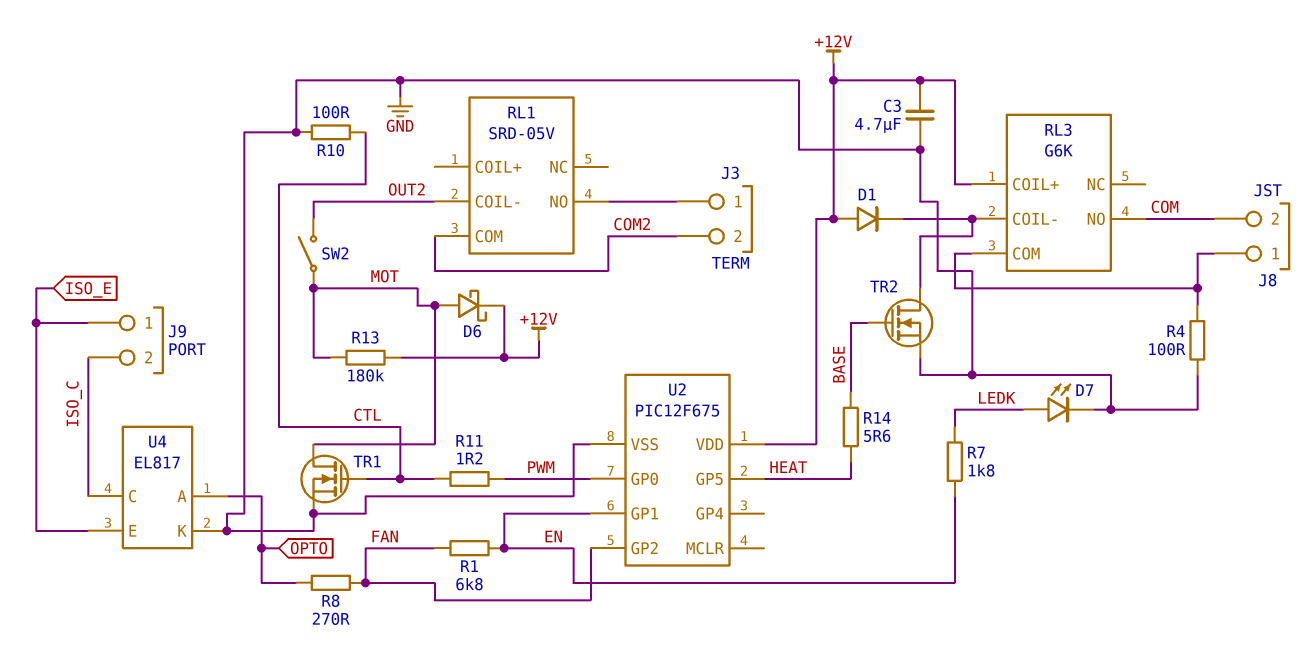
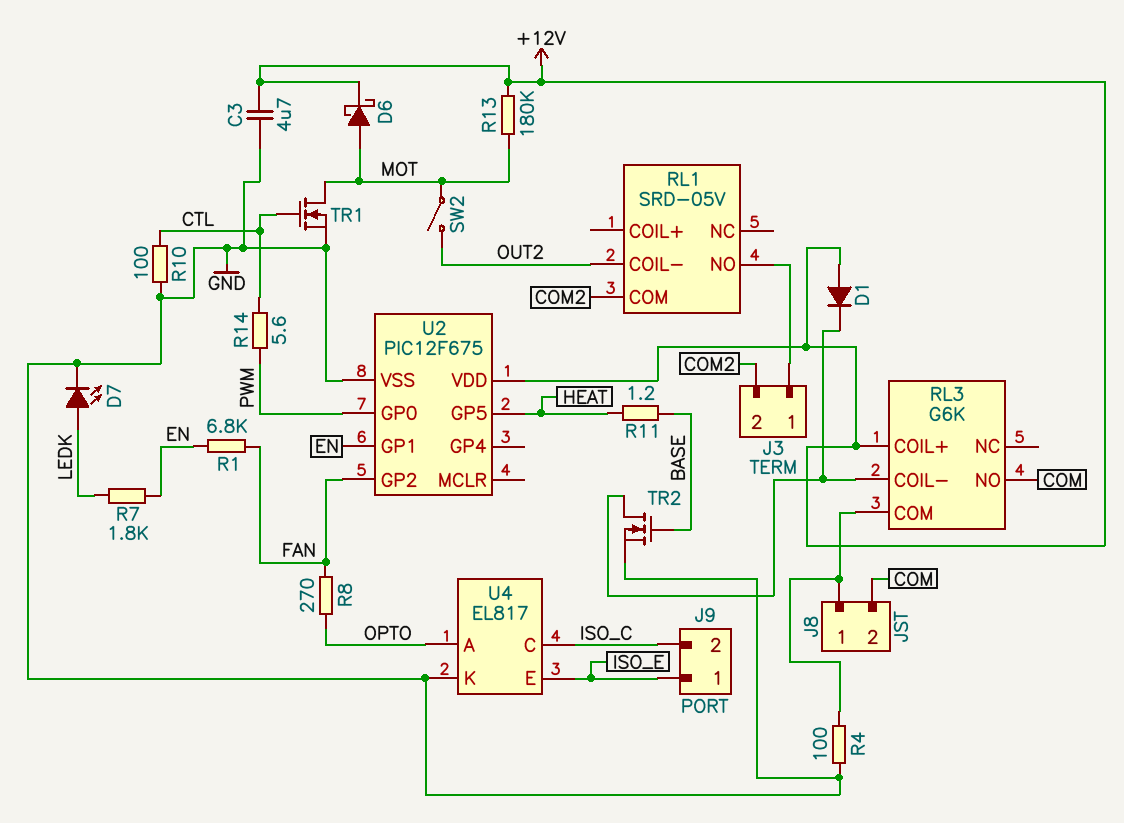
R11: 1.2 (CTL, PWM) -> 1.2 (BASE, HEAT)
R14: 5.6 (BASE, HEAT) -> 5.6 (CTL, PWM)

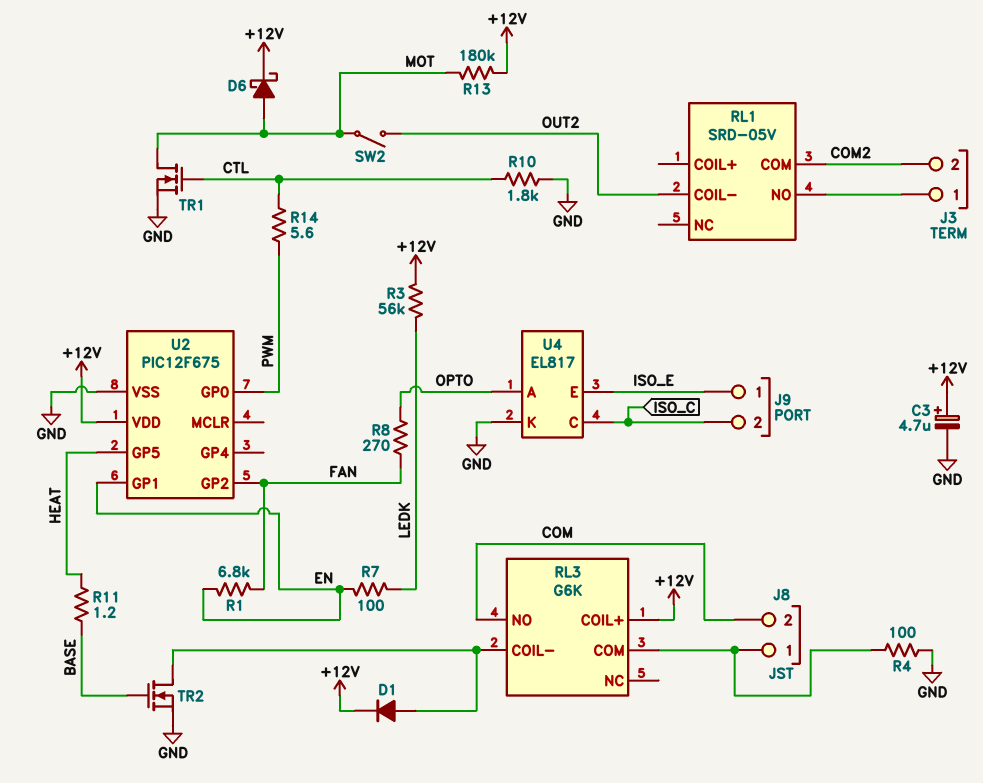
C3: 4.7uF (+12V, GND) -> 4.7uF (plus +12V, minus GND)
D1: diode (A +12V, K RL3/COIL-) -> diode (A RL3/COIL-, K +12V)
D7: LED (A LEDK, K GND) -> none
R3: none -> 56k (+12V, LEDK)
R7: 1.8k (EN, LEDK) -> 100 (EN, LEDK)
R10: 100 (CTL, GND) -> 1.8k (CTL, GND)

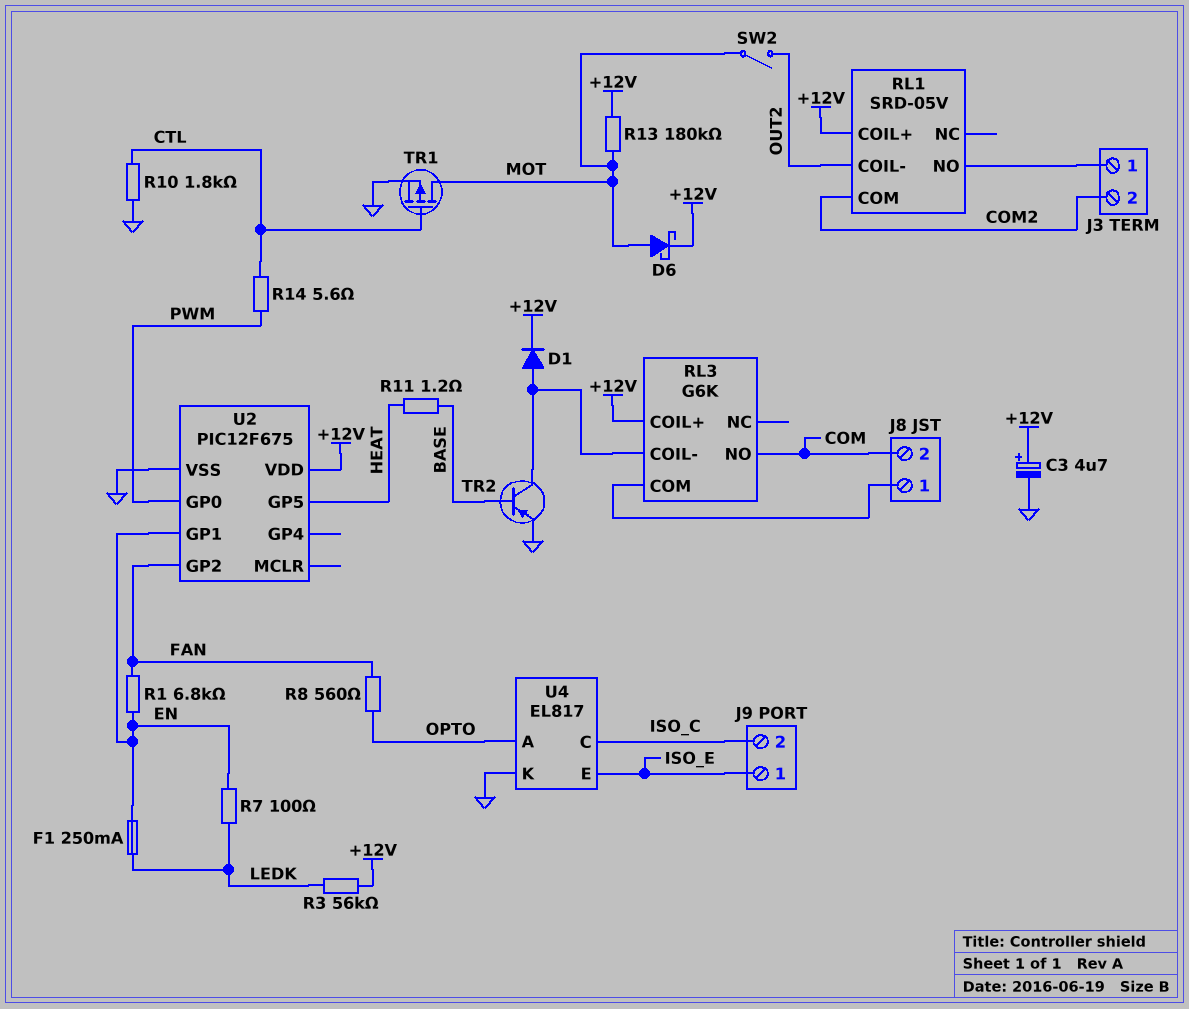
F1: none -> 250mA (EN, LEDK)
R4: 100 (GND, J8/1) -> none
R8: 270 (FAN, OPTO) -> 560 (FAN, OPTO)
RL1 pin COIL+: none -> +12V
TR1: NMOS (G CTL, D MOT, S GND) -> PMOS (G CTL, D MOT, S GND)
TR2: NMOS (G BASE, D RL3/COIL-, S GND) -> PNP (B BASE, C RL3/COIL-, E GND)

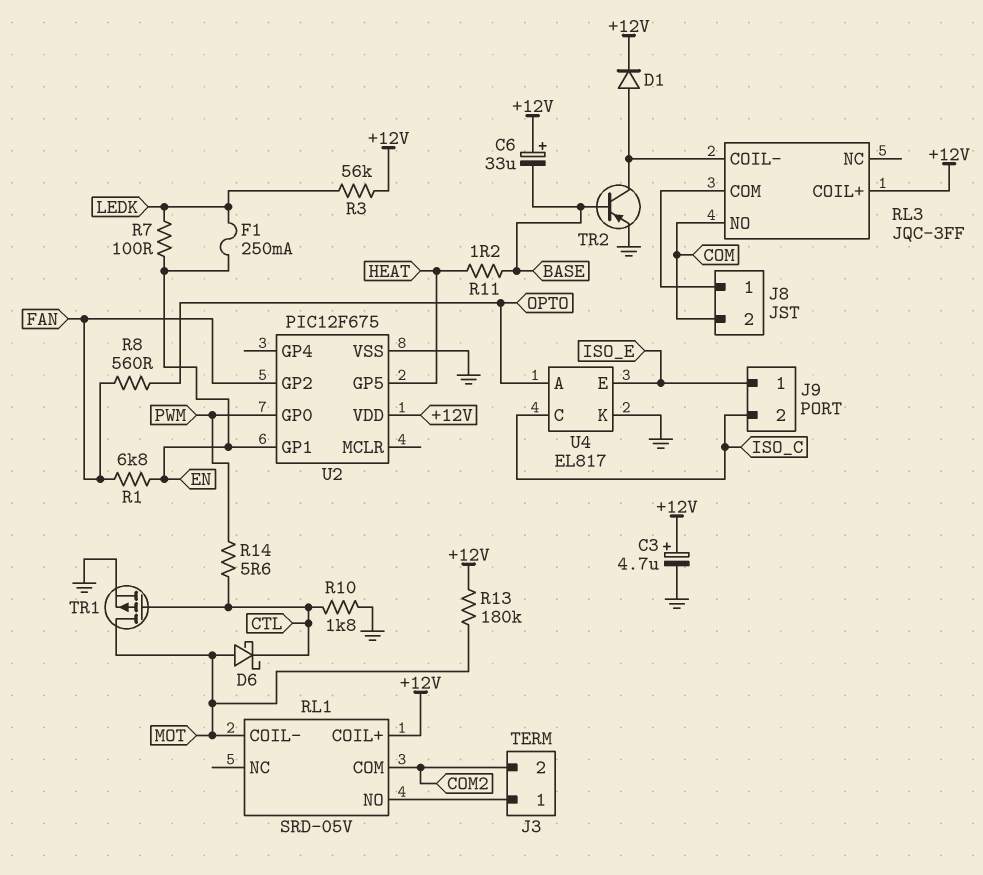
C6: none -> 33uF (plus +12V, minus BASE)
D6: schottky (A MOT, K +12V) -> schottky (A MOT, K CTL)
RL1 pin COIL-: OUT2 -> MOT
RL3: G6K -> JQC-3FF
SW2: switch (MOT, OUT2) -> none

